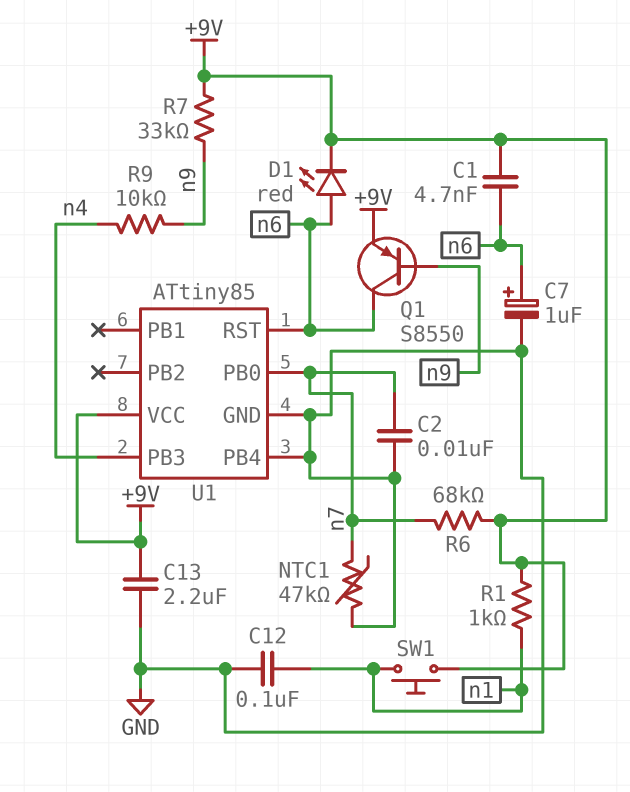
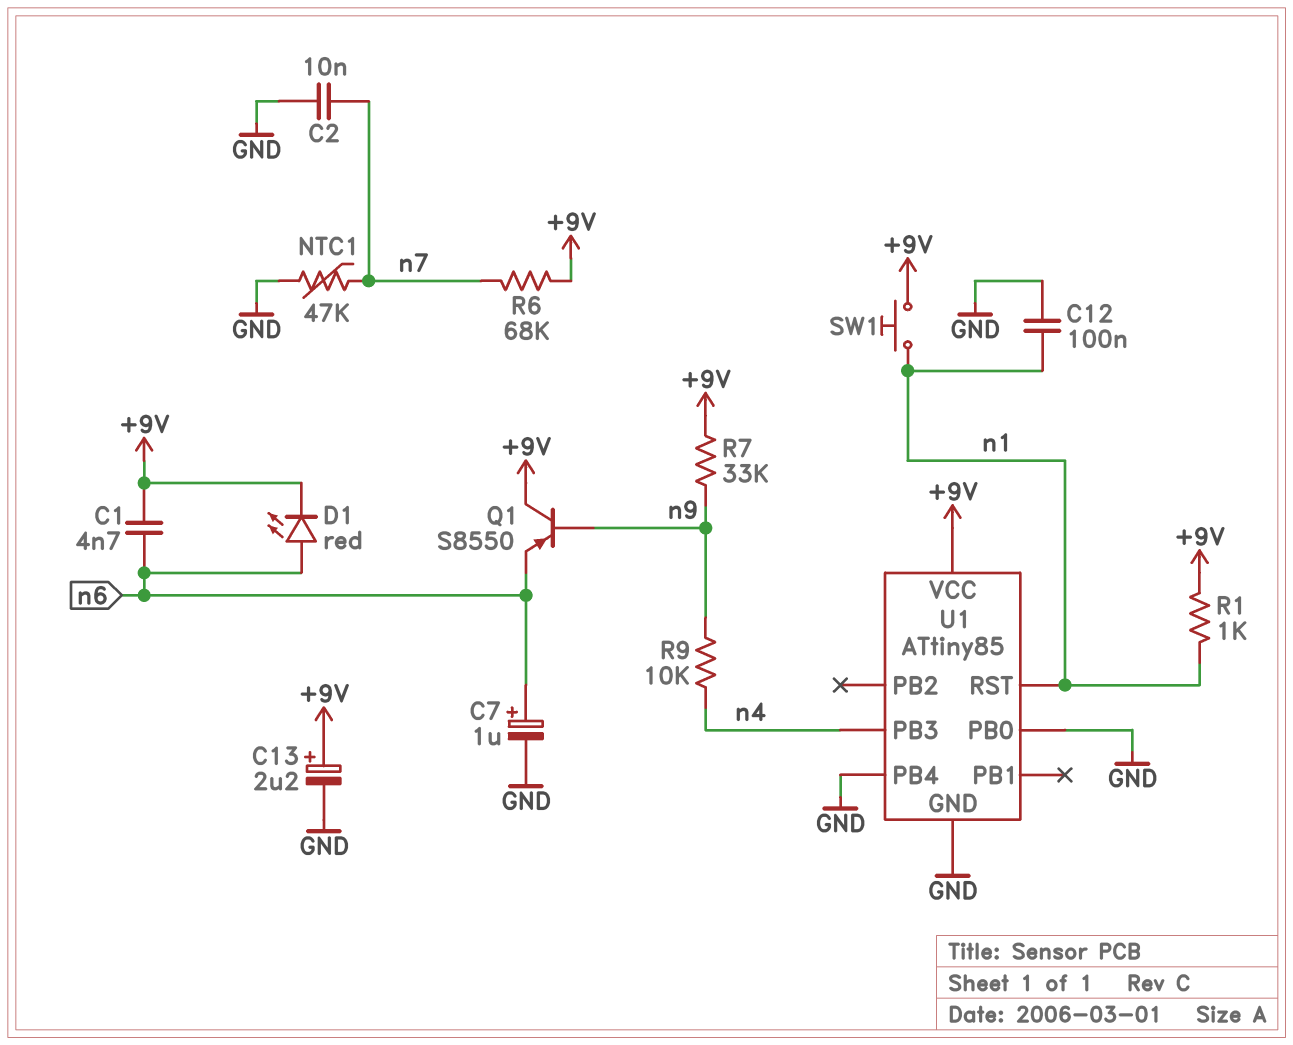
C13: 2.2uF (+9V, GND) -> 2.2uF (plus +9V, minus GND)
Q1: PNP S8550 (B n9, C n6, E +9V) -> PNP S8550 (B n9, C +9V, E n6)
U1 pin PB0: n7 -> GND
U1 pin RST: n6 -> n1

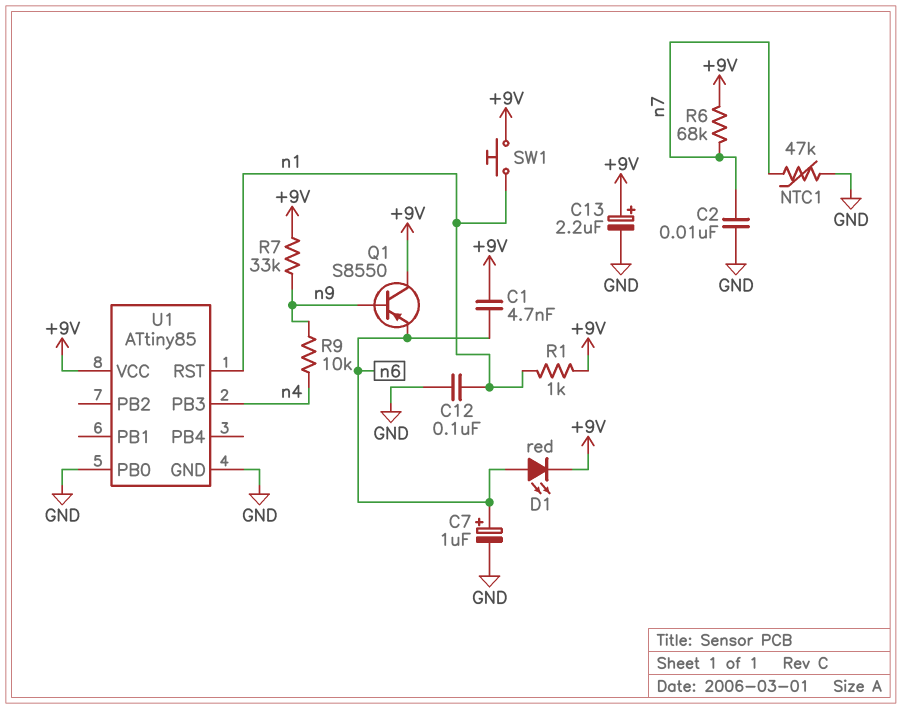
U1 pin PB4: GND -> none

